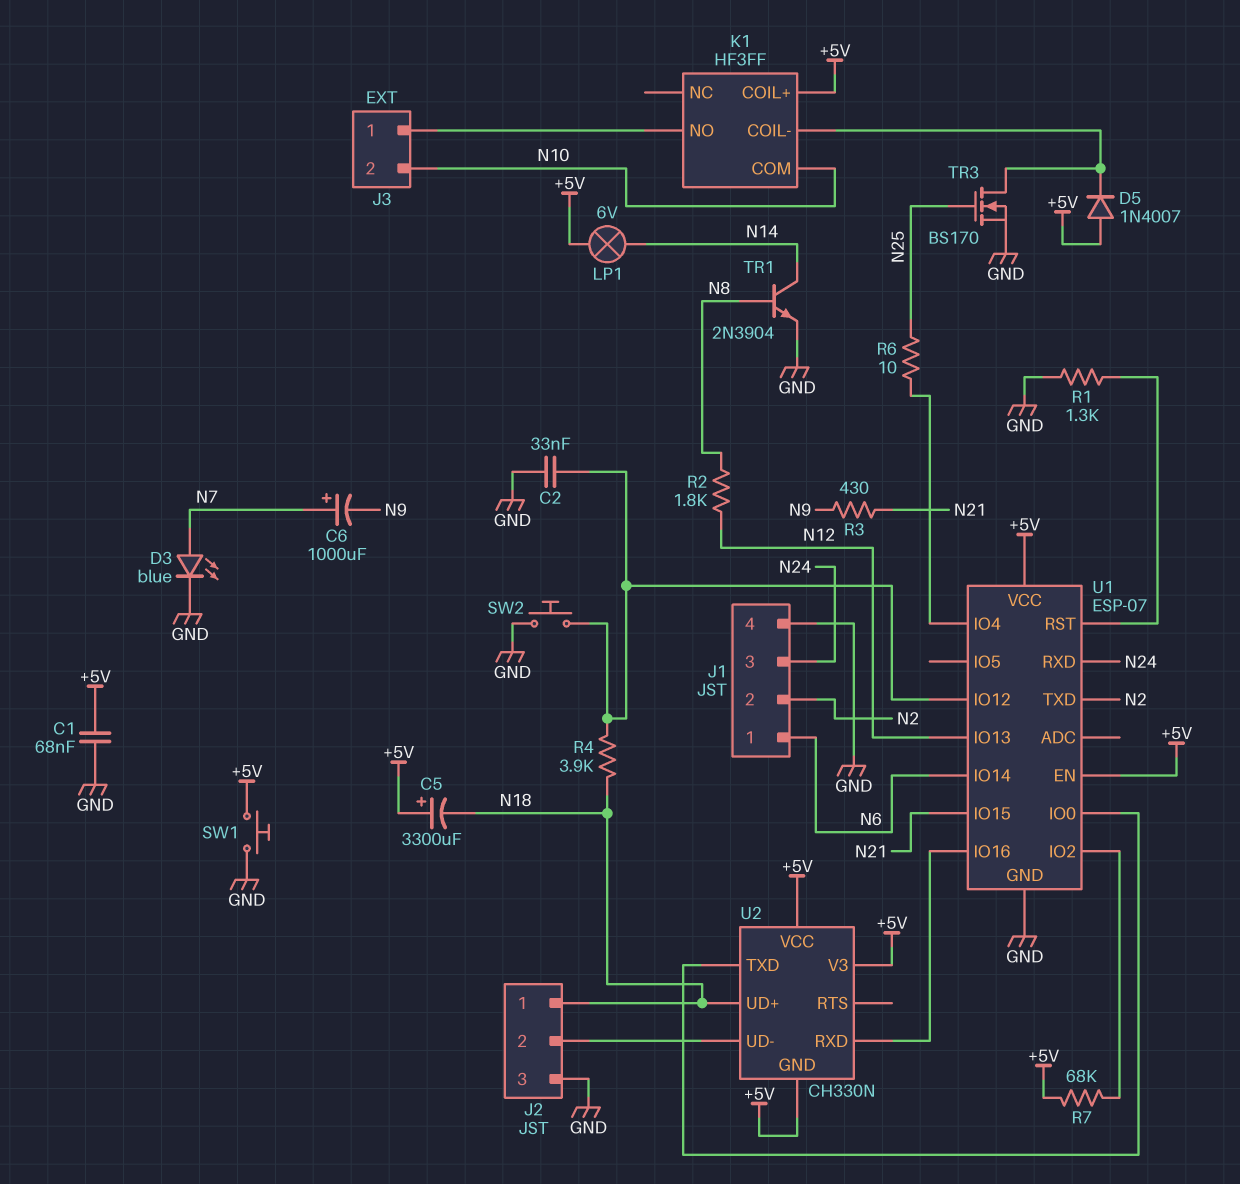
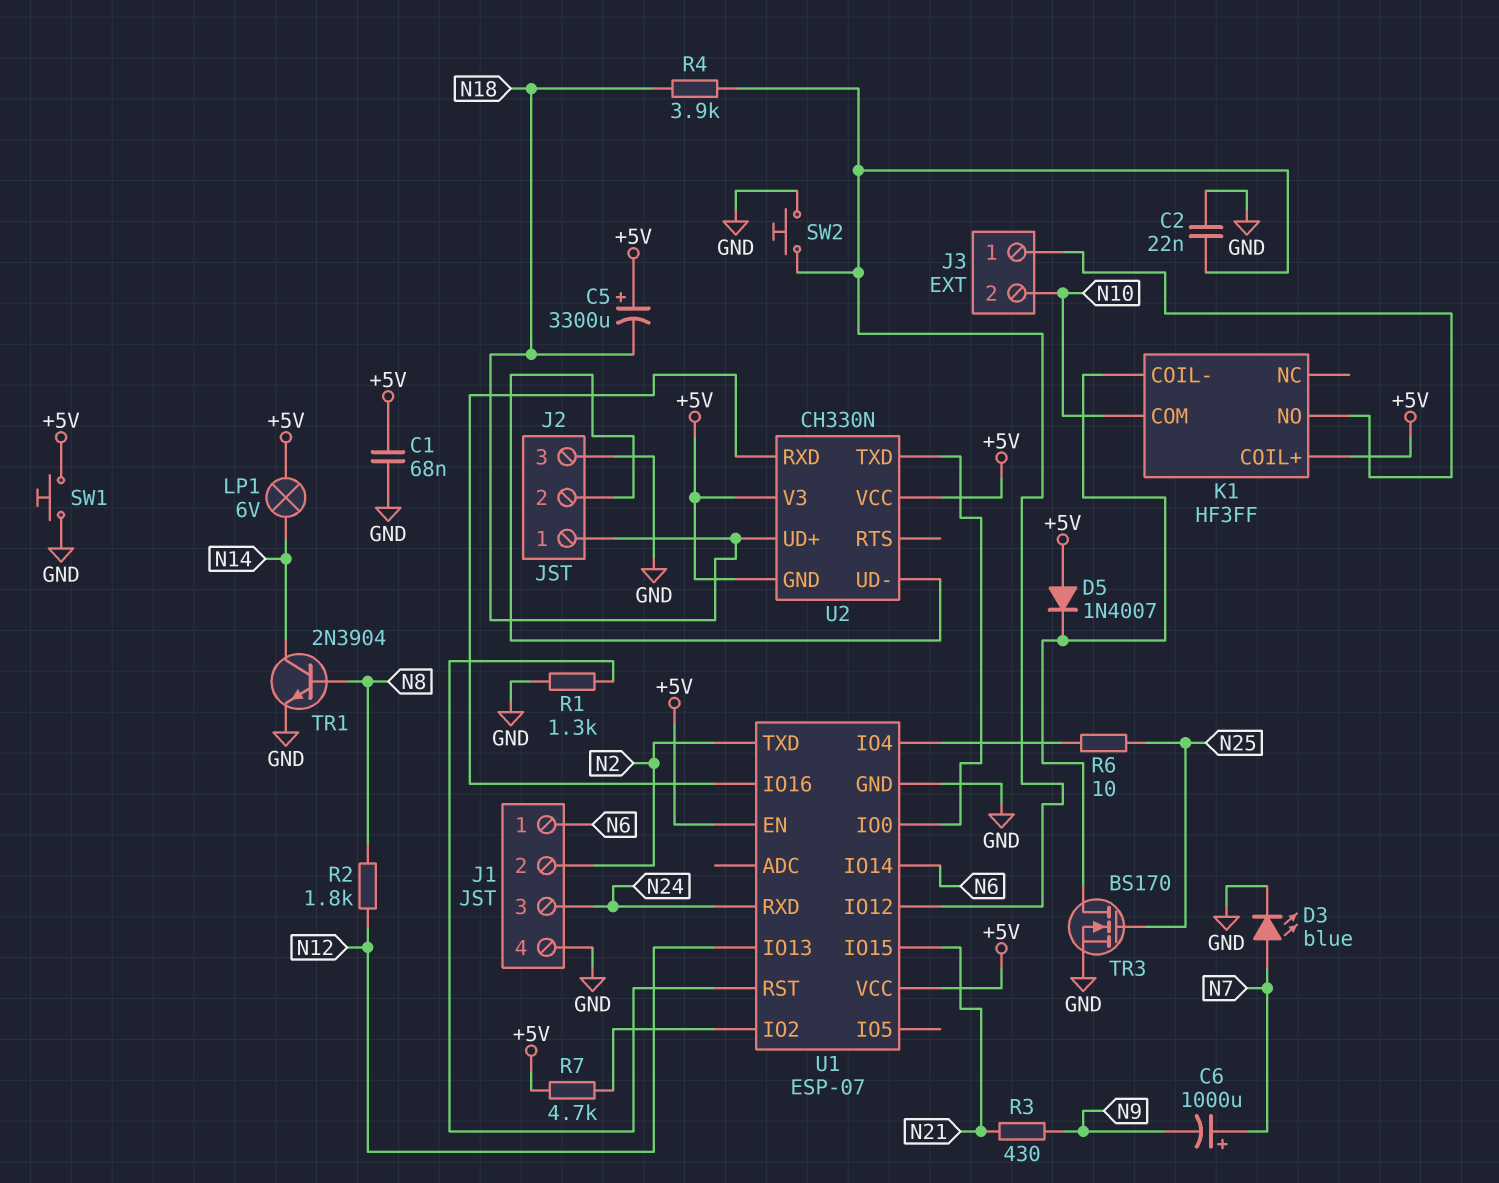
C2: 33nF (GND, U1/IO12) -> 22nF (GND, U1/IO12)
R7: 68k (+5V, U1/IO2) -> 4.7k (+5V, U1/IO2)

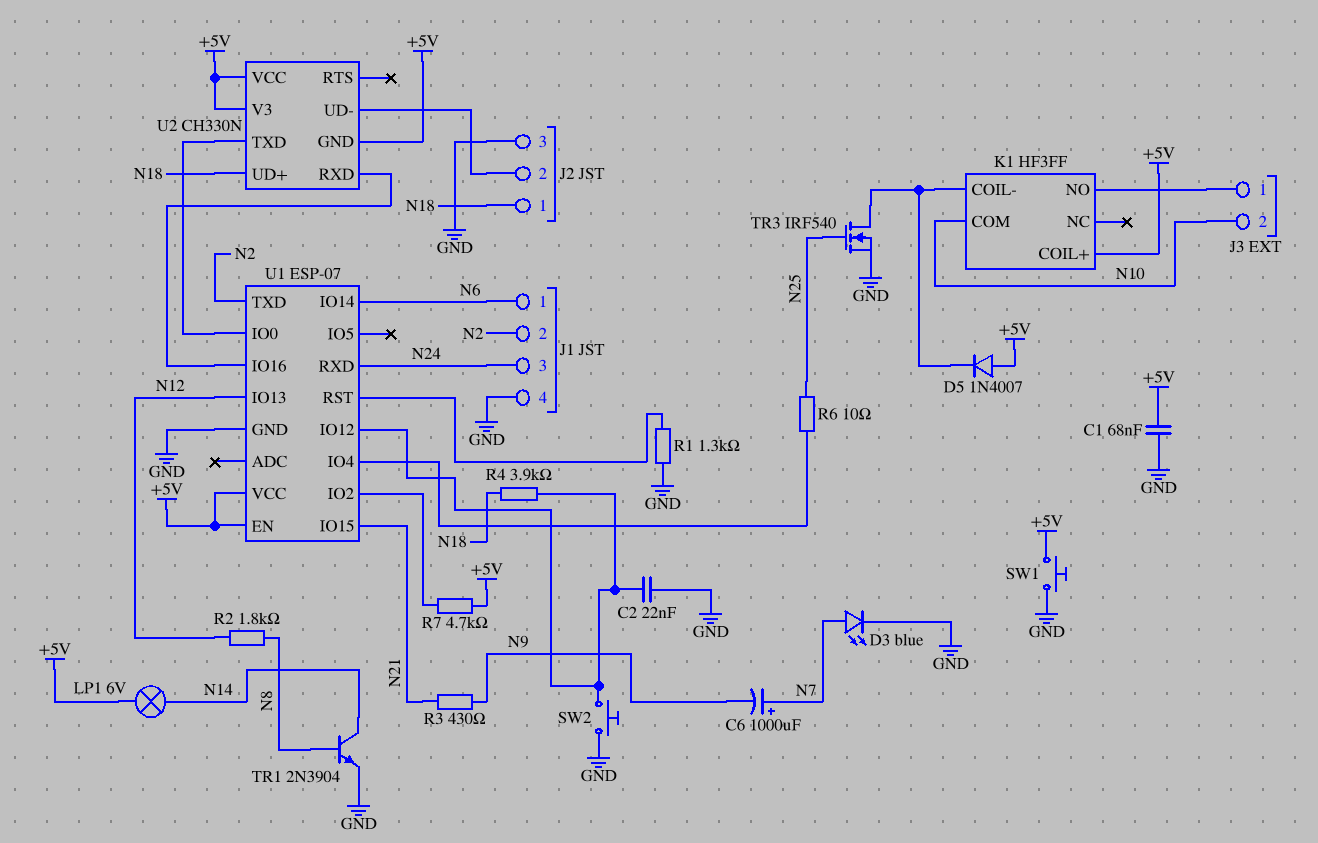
C5: 3300uF (plus +5V, minus N18) -> none
TR3: NMOS BS170 (G N25, D K1/COIL-, S GND) -> NMOS IRF540 (G N25, D K1/COIL-, S GND)

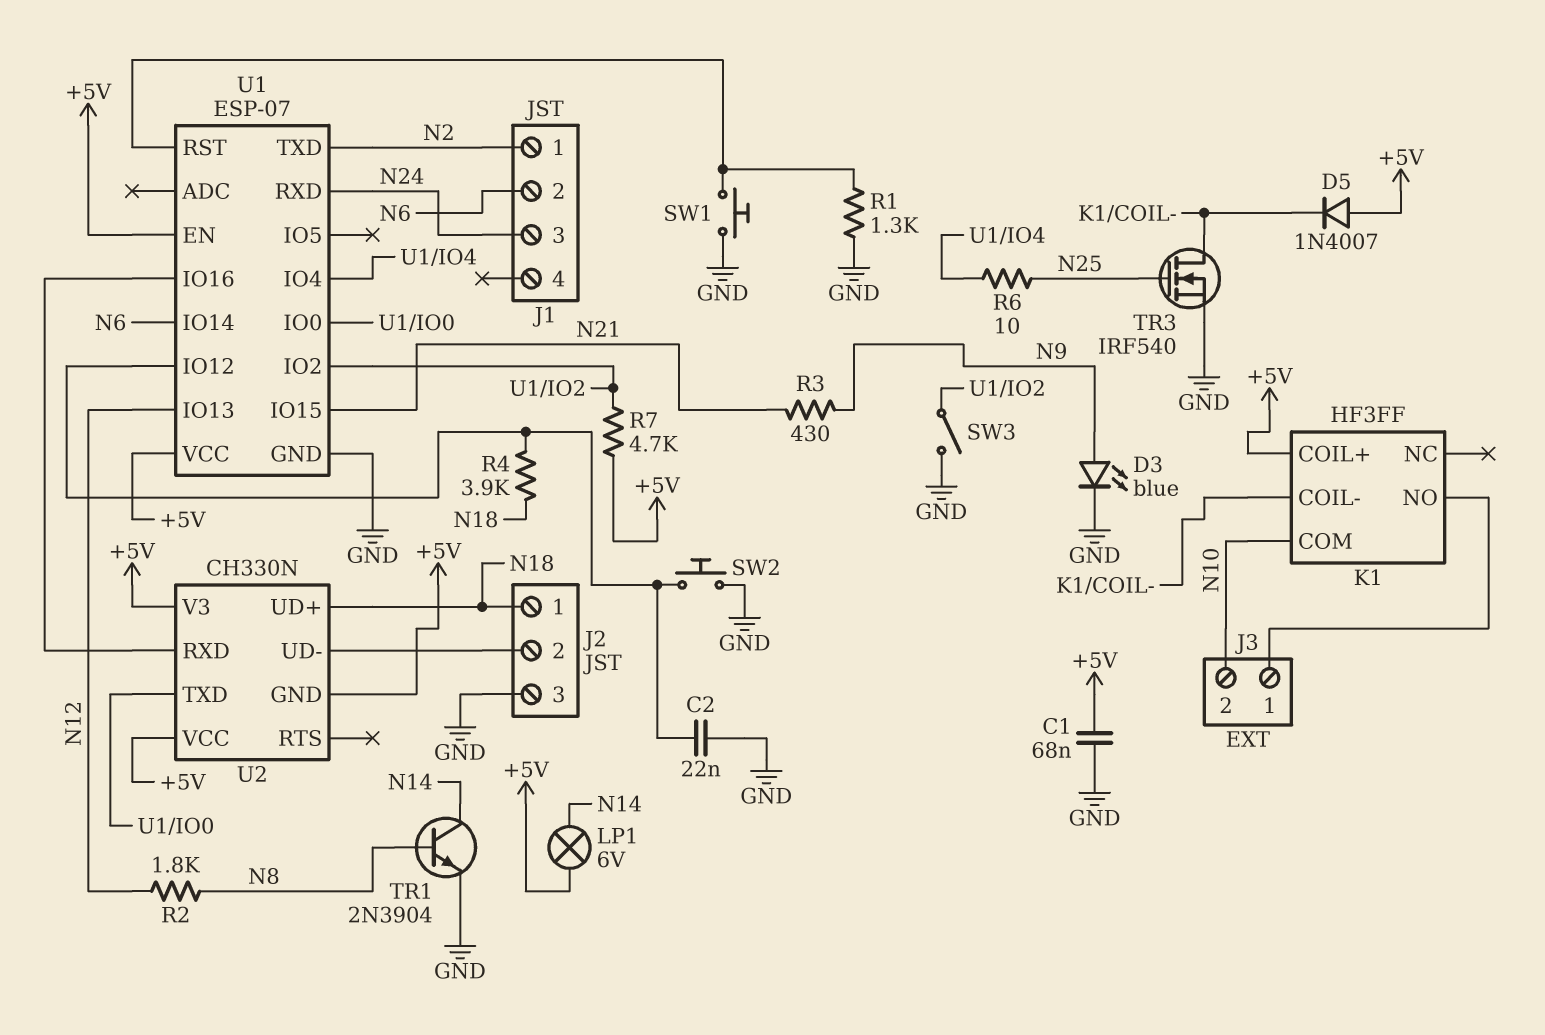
C6: 1000uF (plus N7, minus N9) -> none
D3: LED blue (A N7, K GND) -> LED blue (A N9, K GND)
J1 pin 1: N6 -> N2
J1 pin 2: N2 -> N6
J1 pin 4: GND -> none
SW1: button (+5V, GND) -> button (GND, U1/RST)
SW3: none -> switch (GND, U1/IO2)

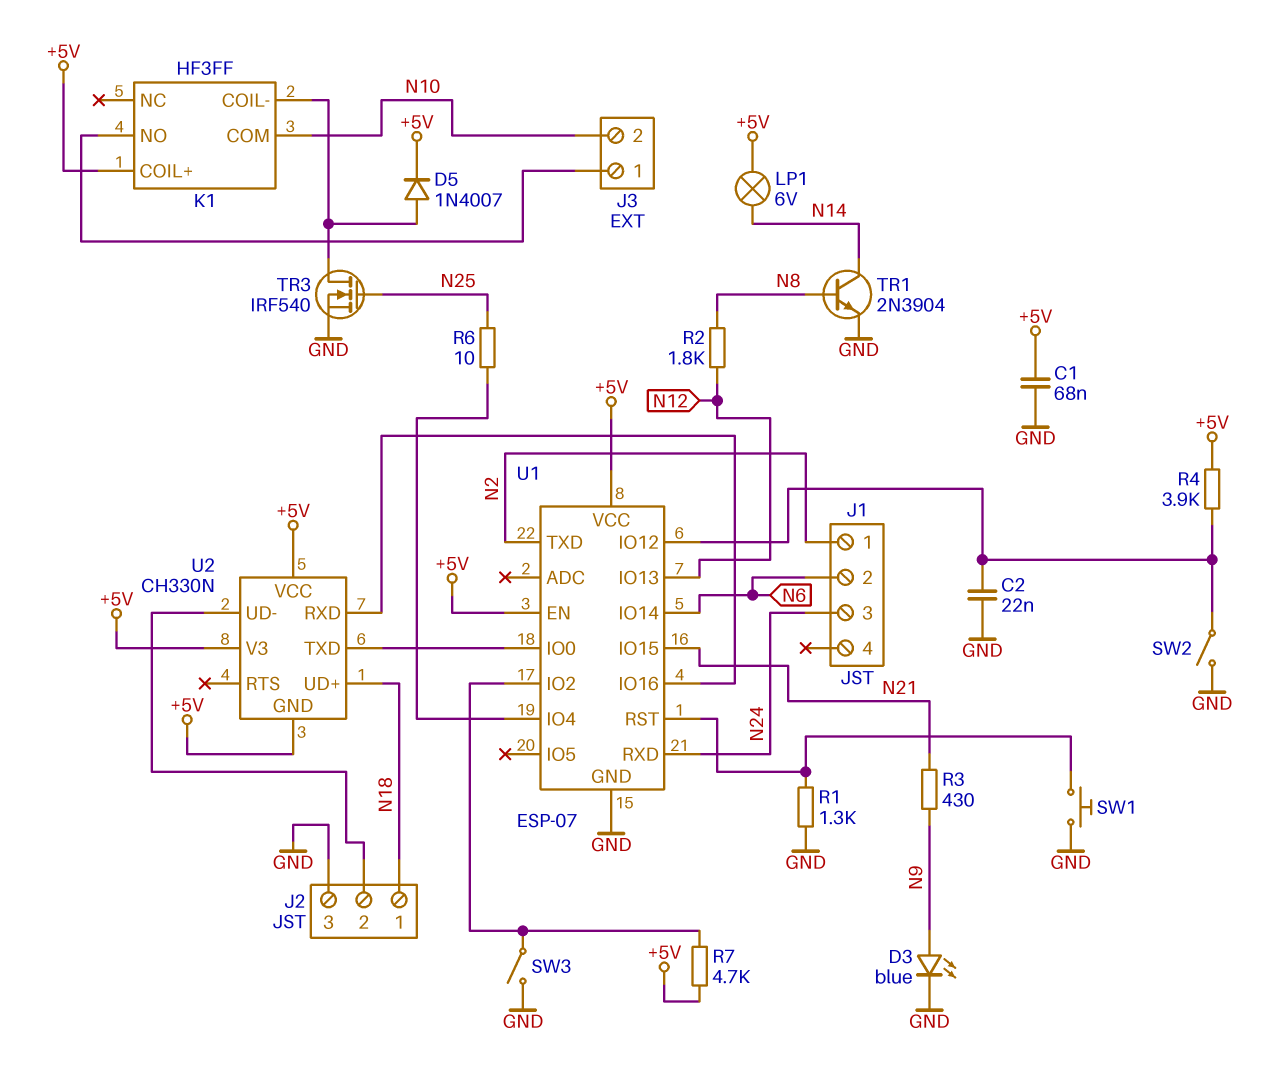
D5: diode 1N4007 (A +5V, K K1/COIL-) -> diode 1N4007 (A K1/COIL-, K +5V)
R4: 3.9k (N18, U1/IO12) -> 3.9k (+5V, U1/IO12)
SW2: button (GND, U1/IO12) -> switch (GND, U1/IO12)

